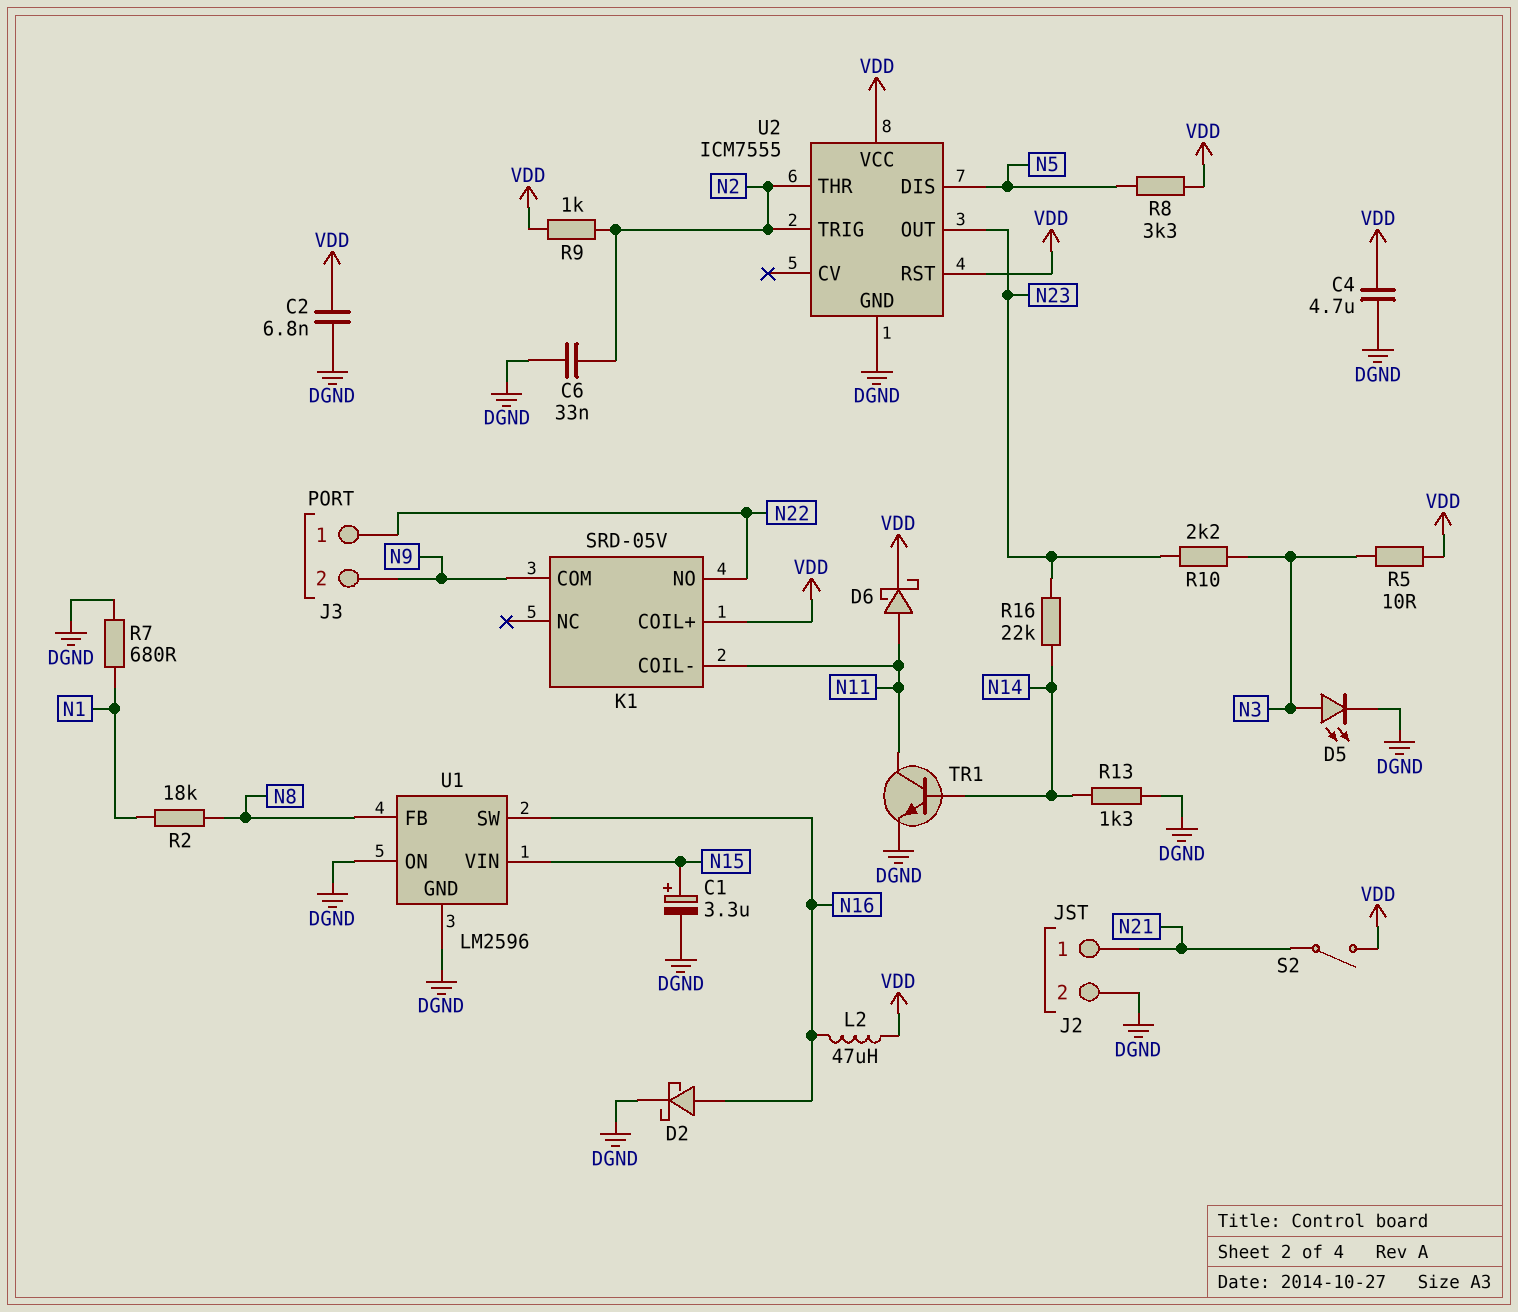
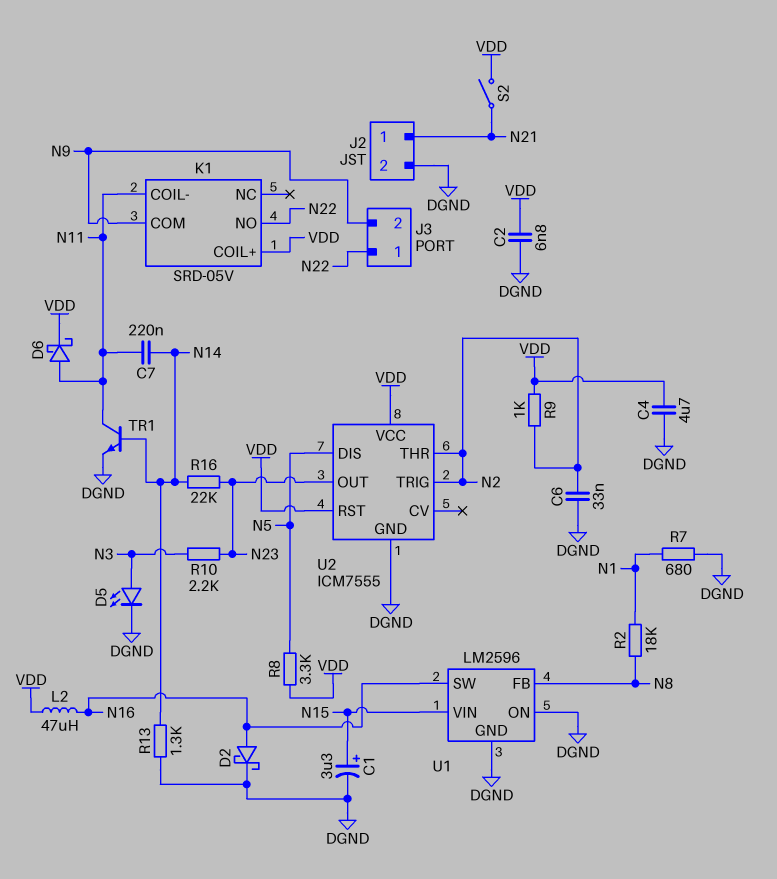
C7: none -> 220nF (N11, N14)
R5: 10 (N3, VDD) -> none

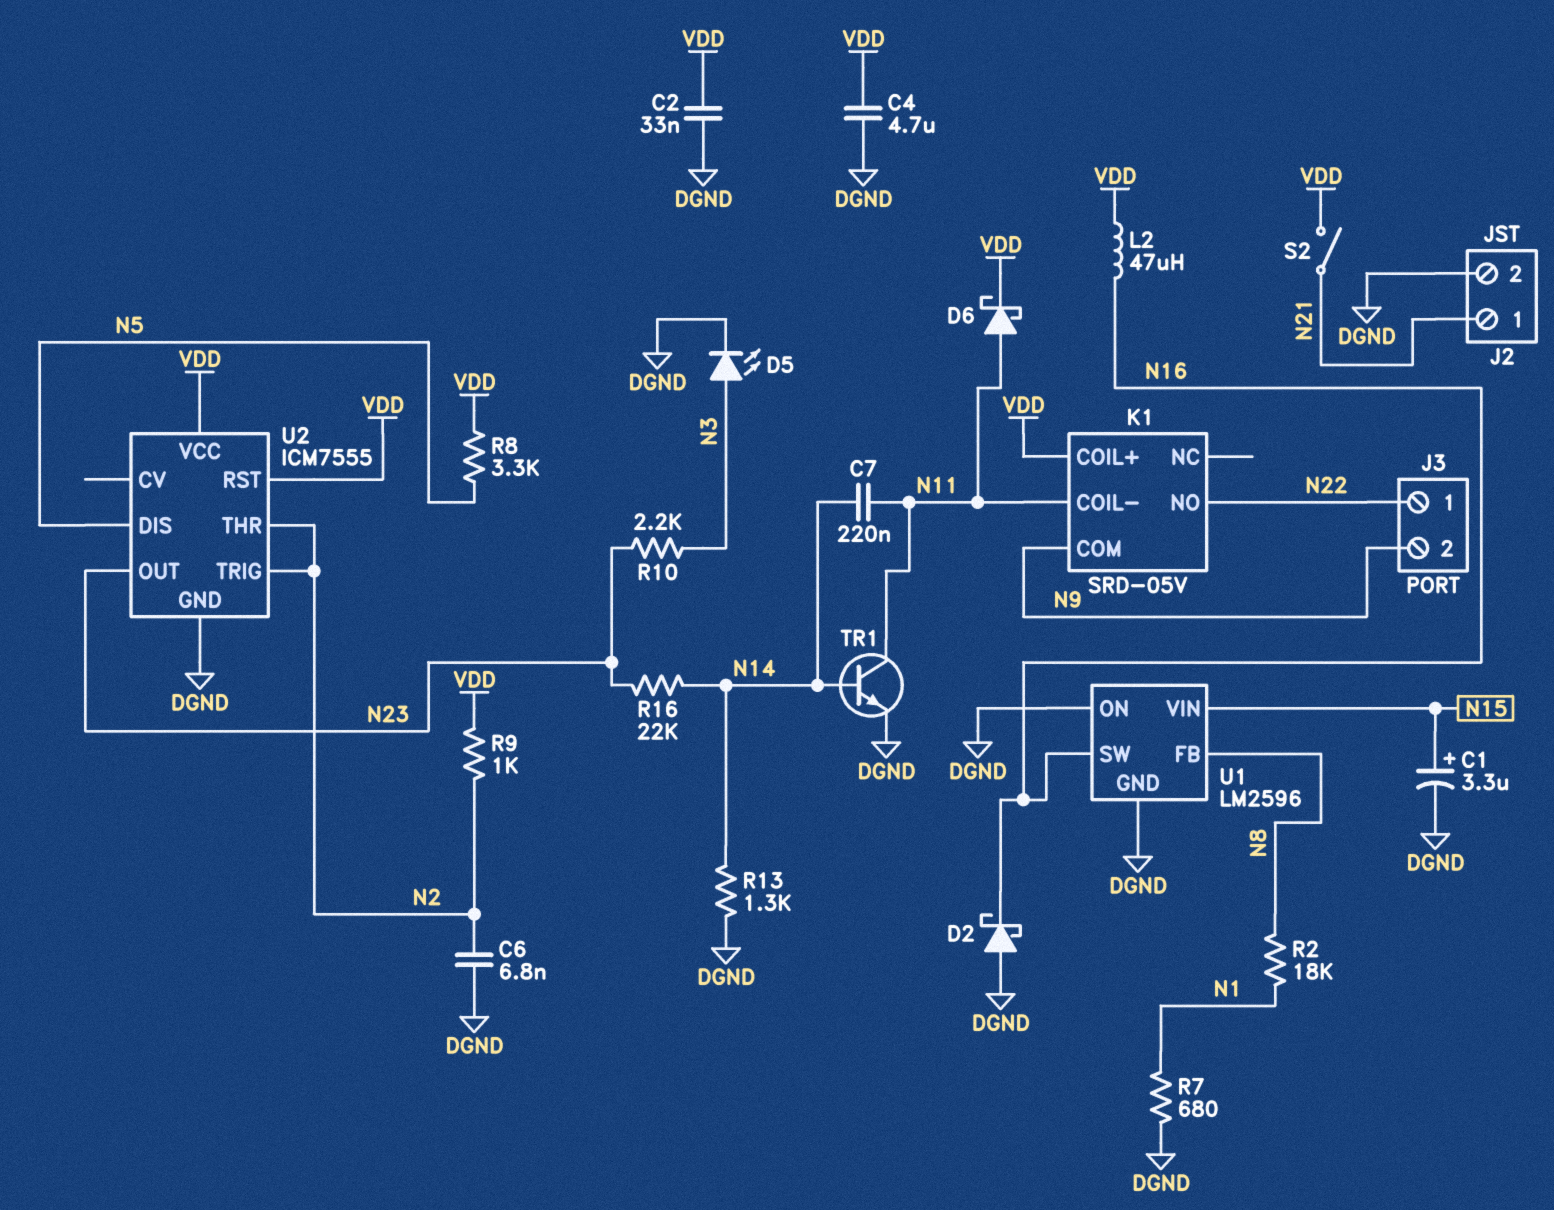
C2: 6.8nF (DGND, VDD) -> 33nF (DGND, VDD)
C6: 33nF (DGND, N2) -> 6.8nF (DGND, N2)
D2: schottky (A N16, K DGND) -> schottky (A DGND, K N16)

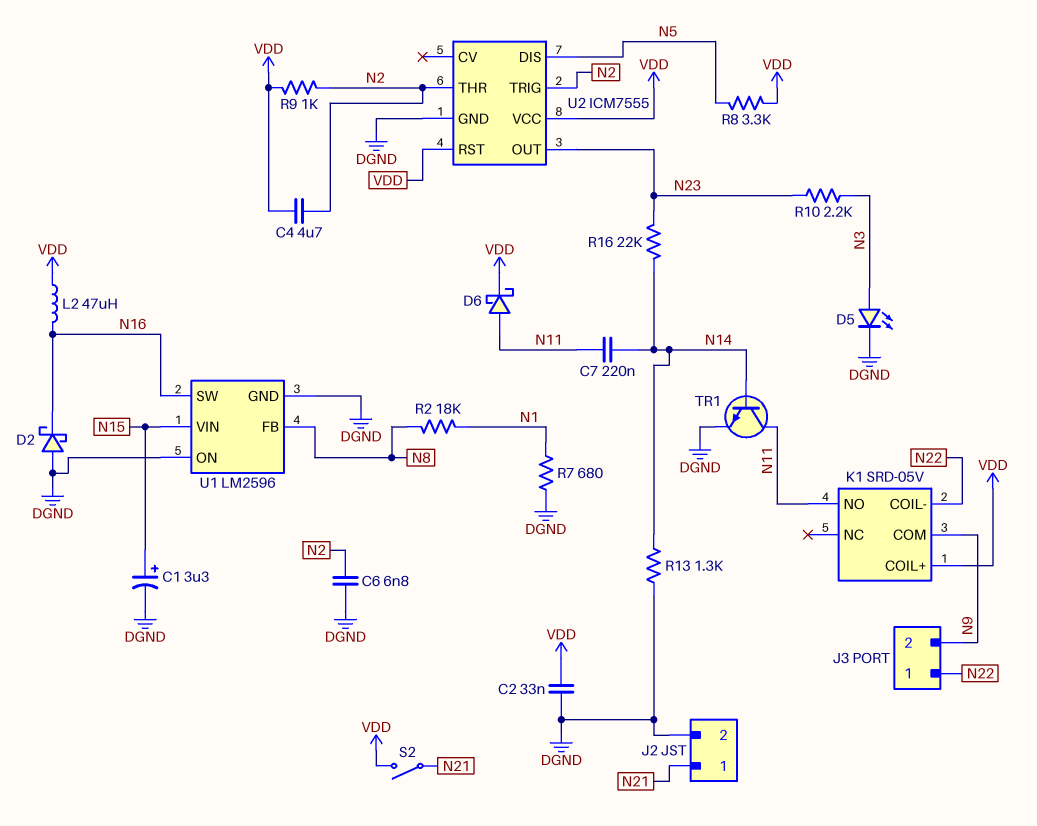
C4: 4.7uF (DGND, VDD) -> 4.7uF (N2, VDD)
K1 pin COIL-: N11 -> N22
K1 pin NO: N22 -> N11

